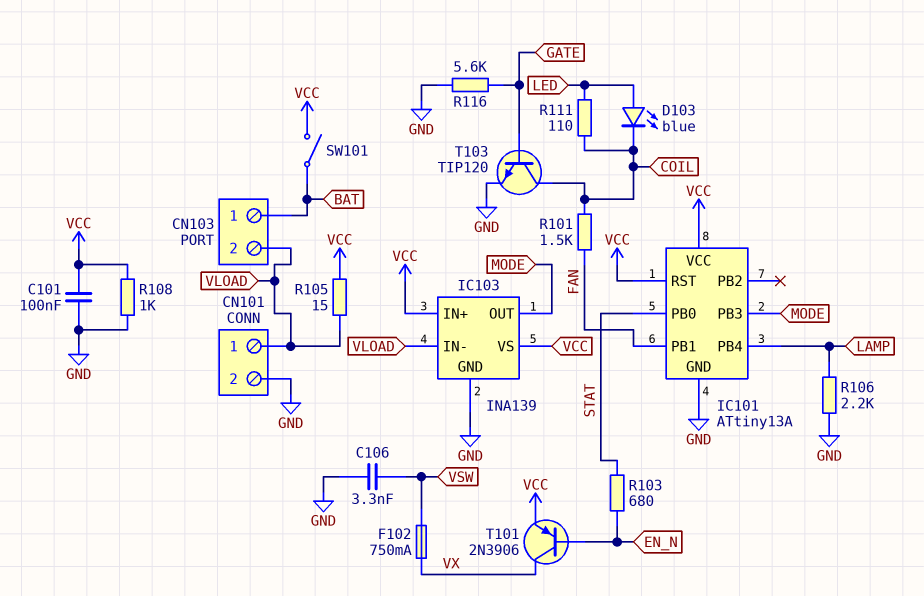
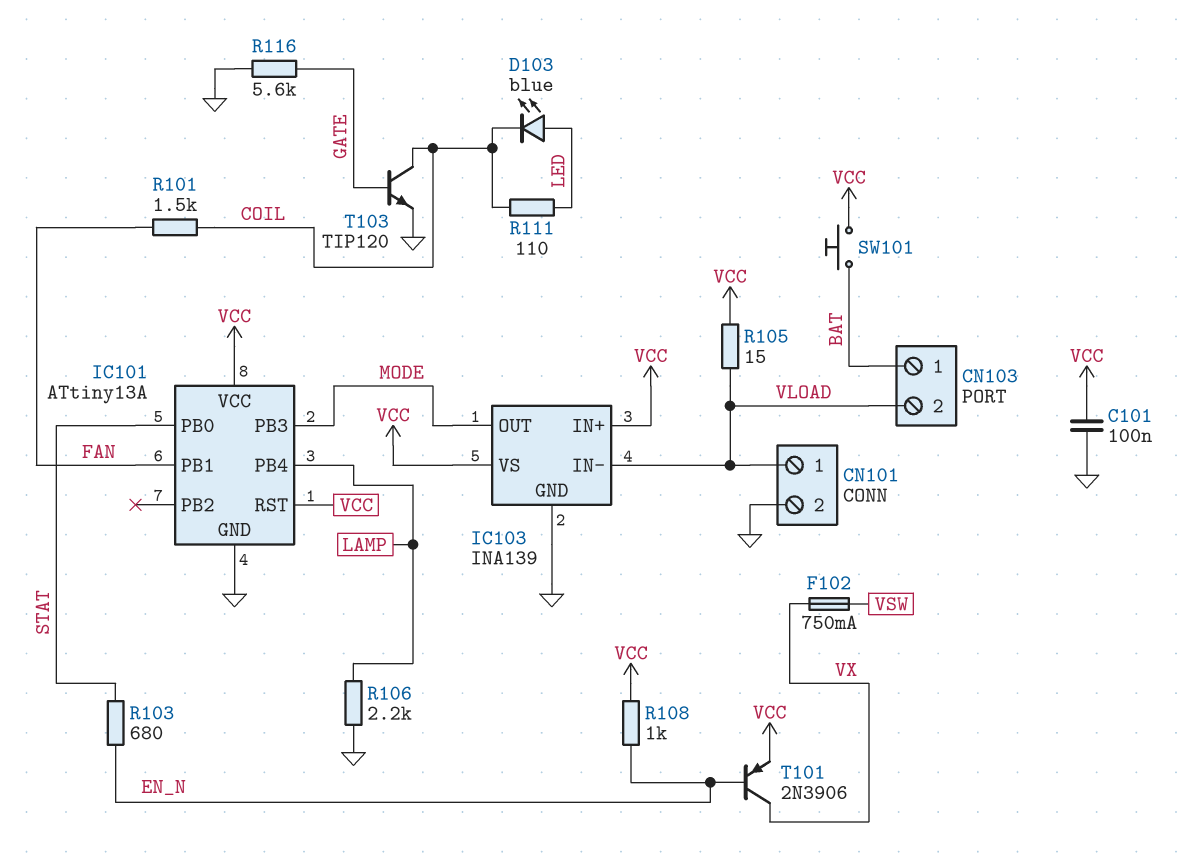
C106: 3.3nF (GND, VSW) -> none
R108: 1k (GND, VCC) -> 1k (EN_N, VCC)
SW101: switch (BAT, VCC) -> button (BAT, VCC)

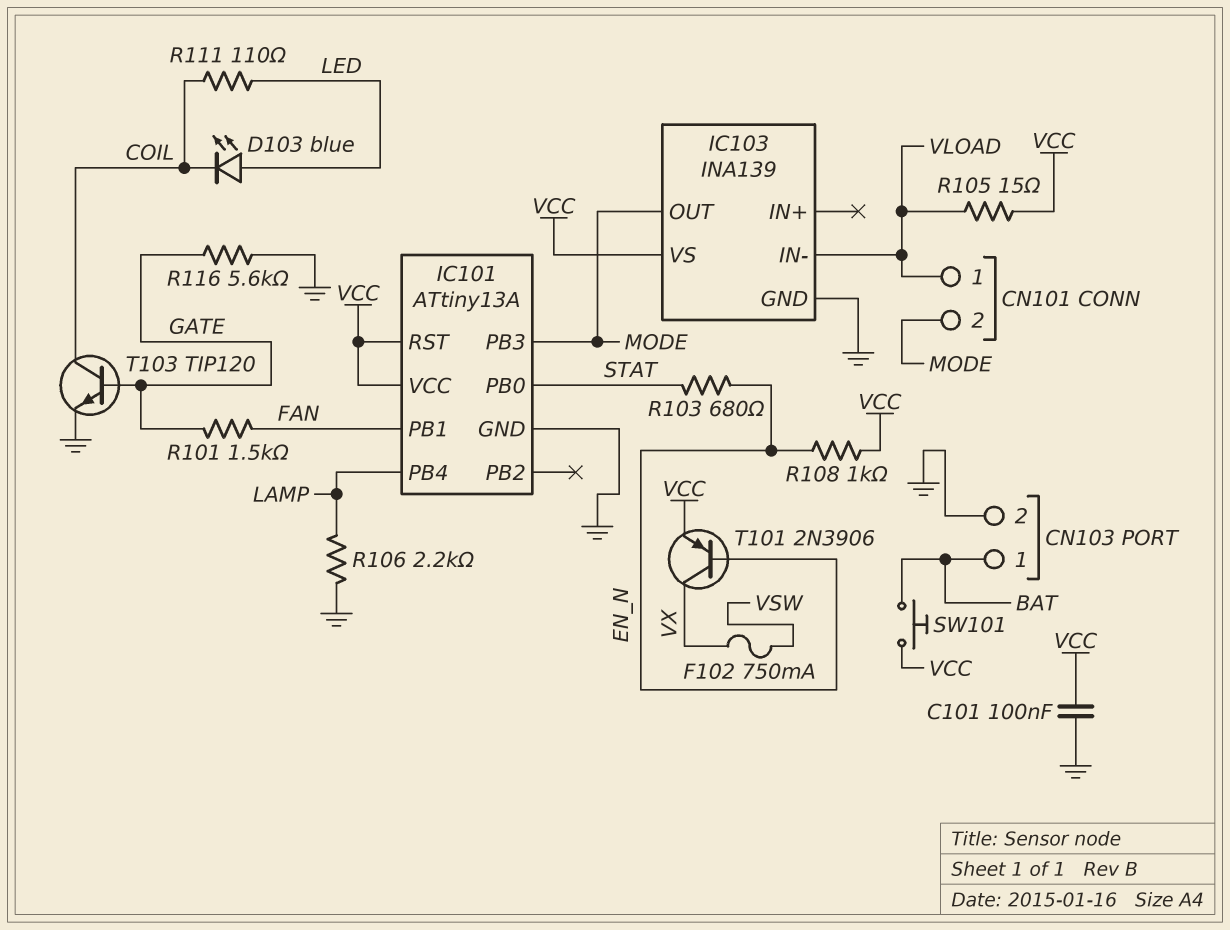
CN101 pin 2: GND -> MODE
CN103 pin 2: VLOAD -> GND
IC103 pin IN+: VCC -> none
R101: 1.5k (COIL, FAN) -> 1.5k (FAN, GATE)

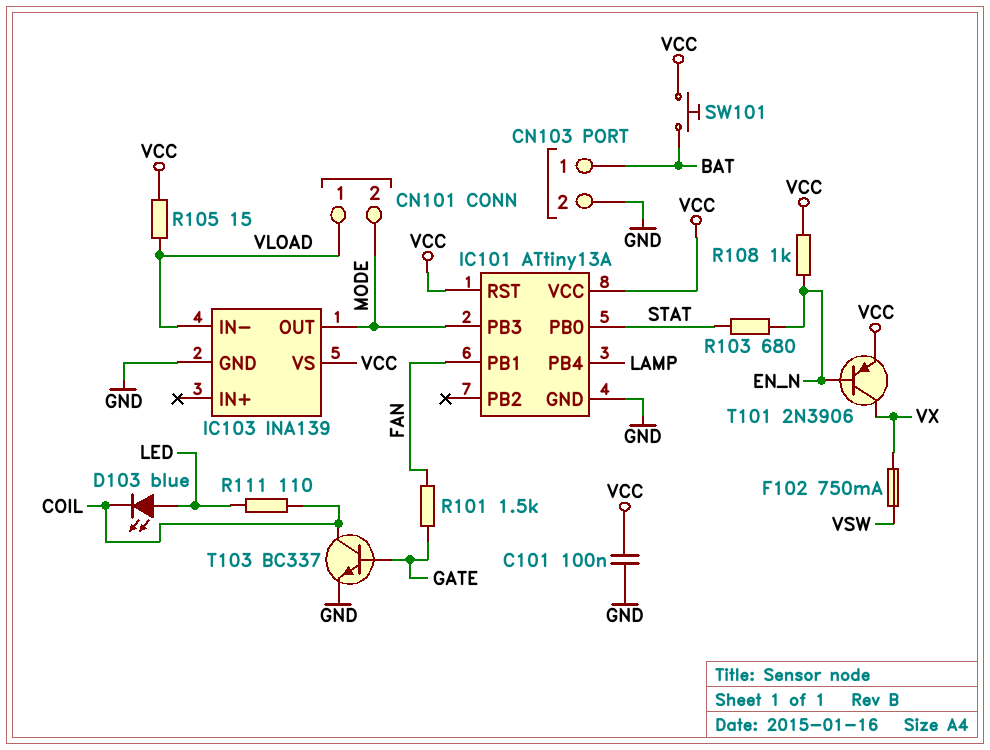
R106: 2.2k (GND, LAMP) -> none
R116: 5.6k (GATE, GND) -> none
T103: NPN TIP120 (B GATE, C COIL, E GND) -> NPN BC337 (B GATE, C COIL, E GND)

